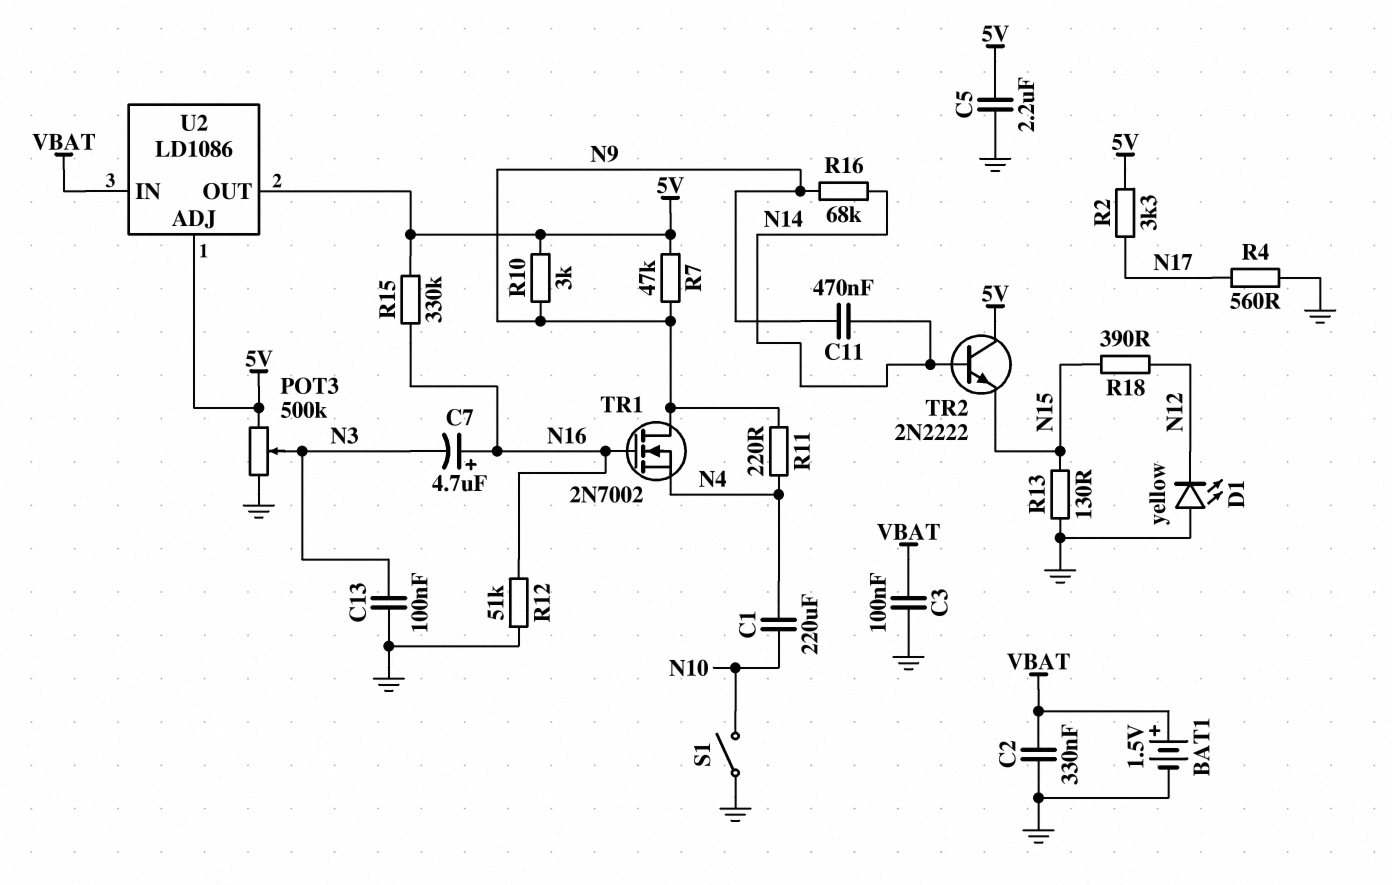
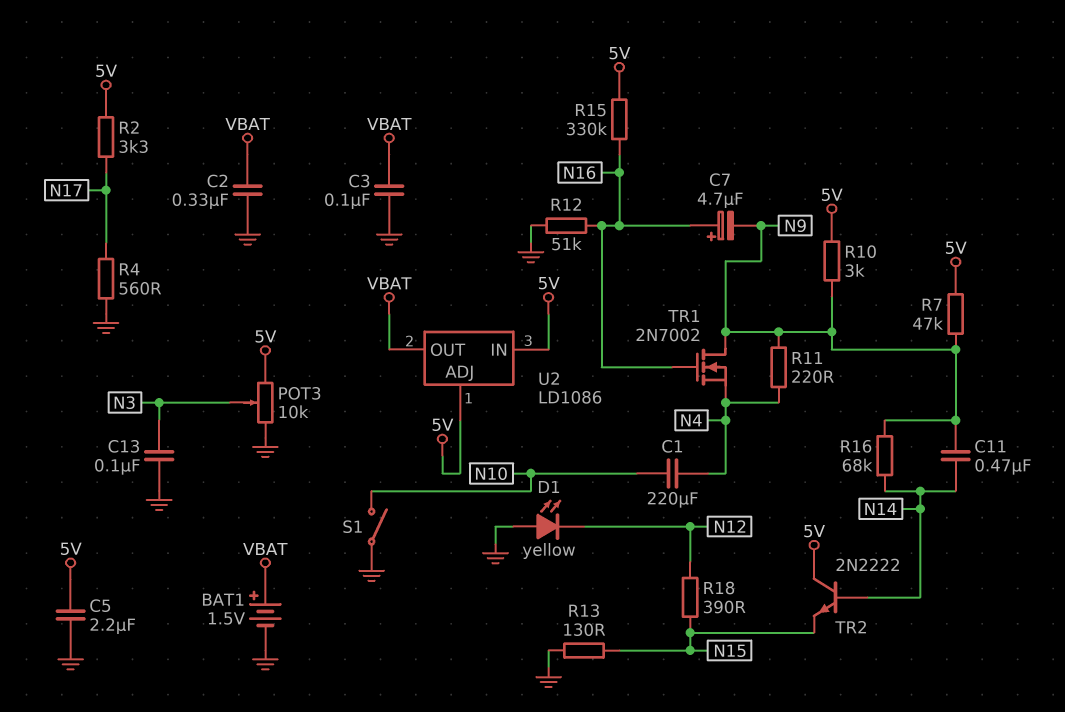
C7: 4.7uF (plus N16, minus N3) -> 4.7uF (plus N16, minus N9)
POT3: 500k (5V, GND, wiper N3) -> 10k (5V, GND, wiper N3)
U2 pin IN: VBAT -> 5V
U2 pin OUT: 5V -> VBAT

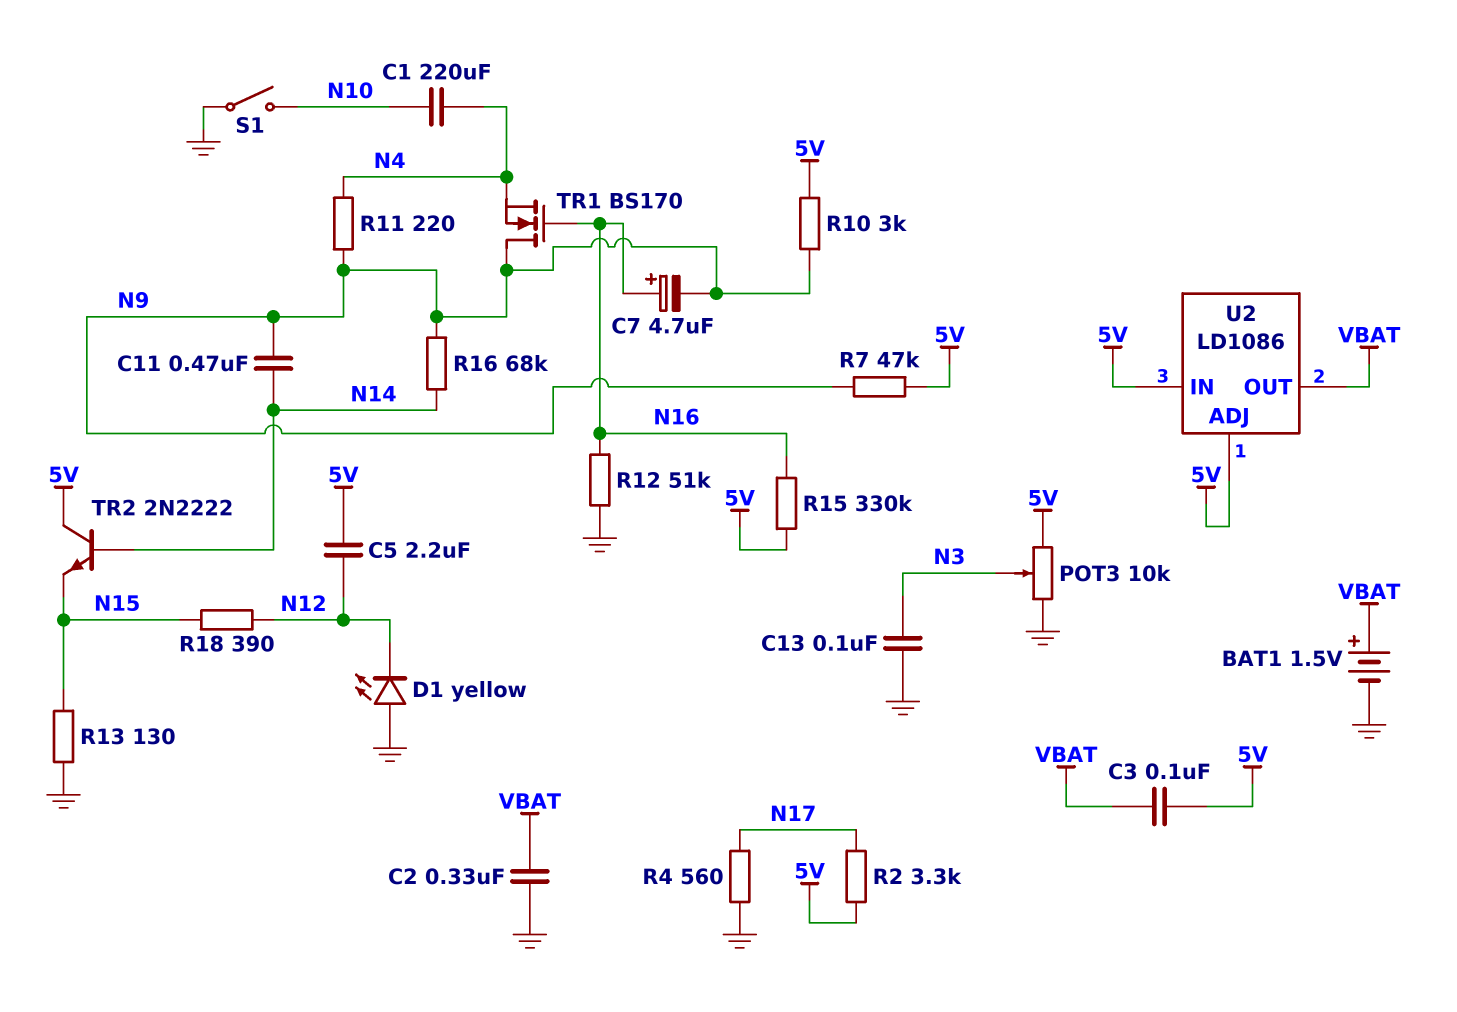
C3: 100nF (GND, VBAT) -> 100nF (5V, VBAT)
C5: 2.2uF (5V, GND) -> 2.2uF (5V, N12)
TR1: NMOS 2N7002 (G N16, D N9, S N4) -> NMOS BS170 (G N16, D N9, S N4)

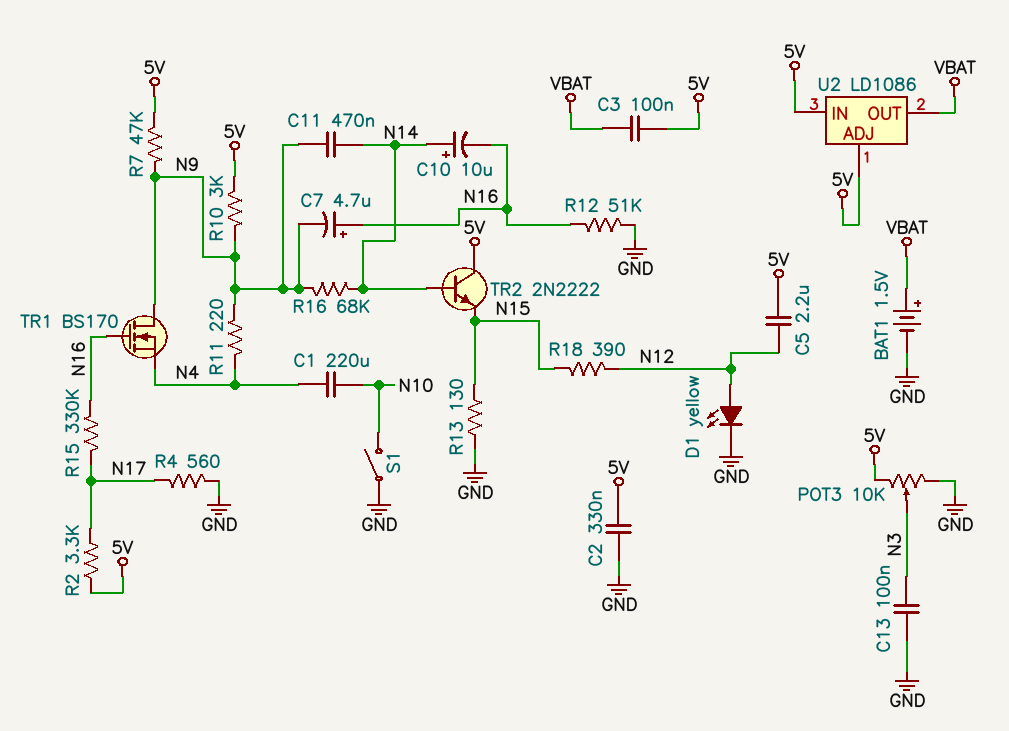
C2: 330nF (GND, VBAT) -> 330nF (5V, GND)
C10: none -> 10uF (plus N14, minus N16)
D1: LED yellow (A GND, K N12) -> LED yellow (A N12, K GND)
R15: 330k (5V, N16) -> 330k (N16, N17)

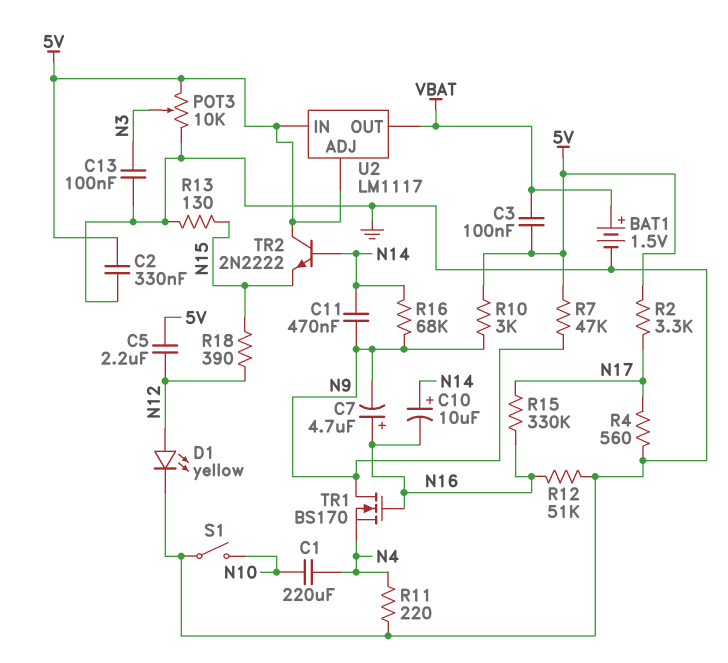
R11: 220 (N4, N9) -> 220 (GND, N4)
U2: LD1086 -> LM1117

